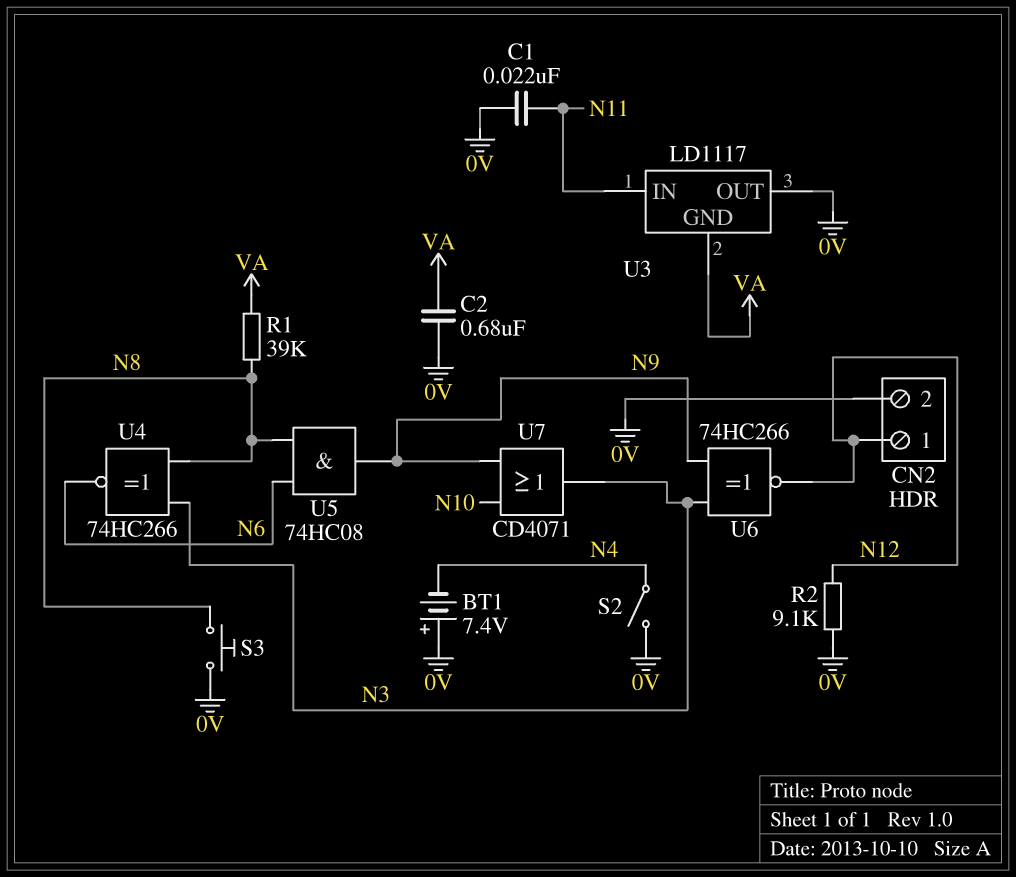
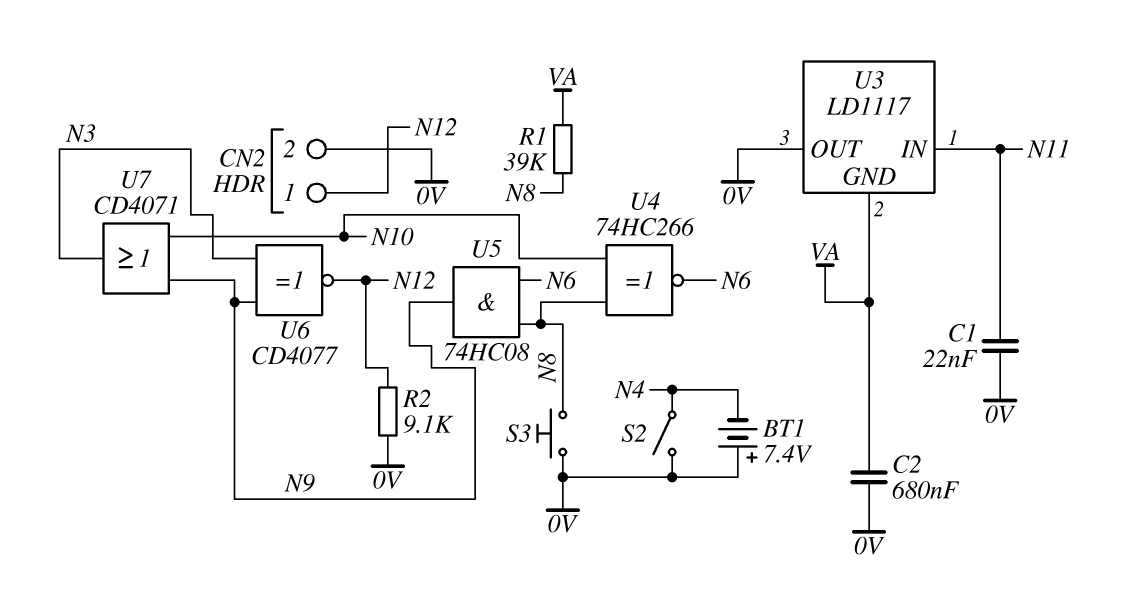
U4: XNOR 74HC266 (in N3, in N8, out N6) -> XNOR 74HC266 (in N8, in N10, out N6)
U6: XNOR 74HC266 (in N3, in N9, out N12) -> XNOR CD4077 (in N3, in N9, out N12)

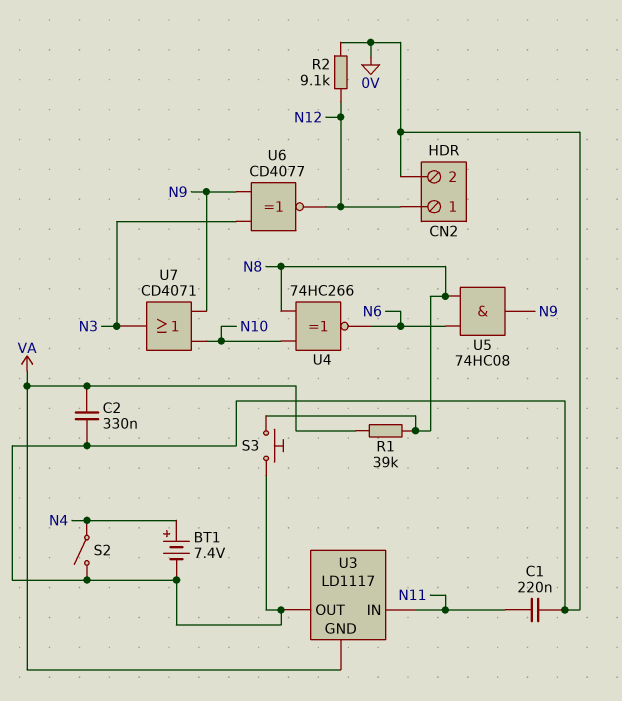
BT1: 7.4V (plus 0V, minus N4) -> 7.4V (plus N4, minus 0V)
C1: 22nF (0V, N11) -> 220nF (0V, N11)
C2: 680nF (0V, VA) -> 330nF (0V, VA)

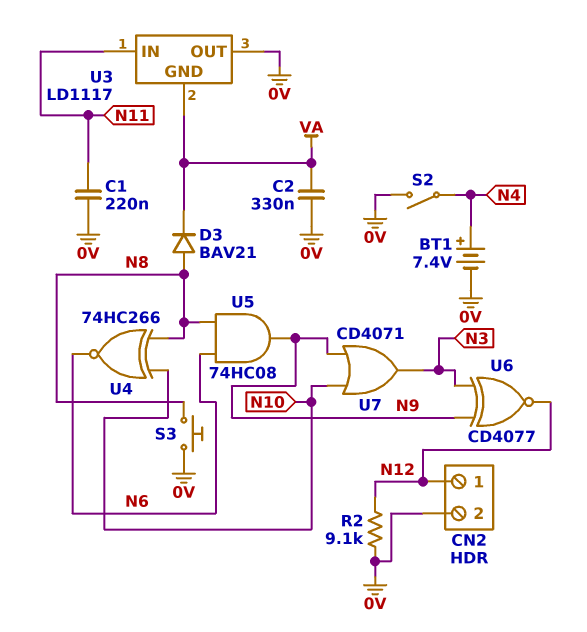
D3: none -> diode BAV21 (A N8, K VA)
R1: 39k (N8, VA) -> none

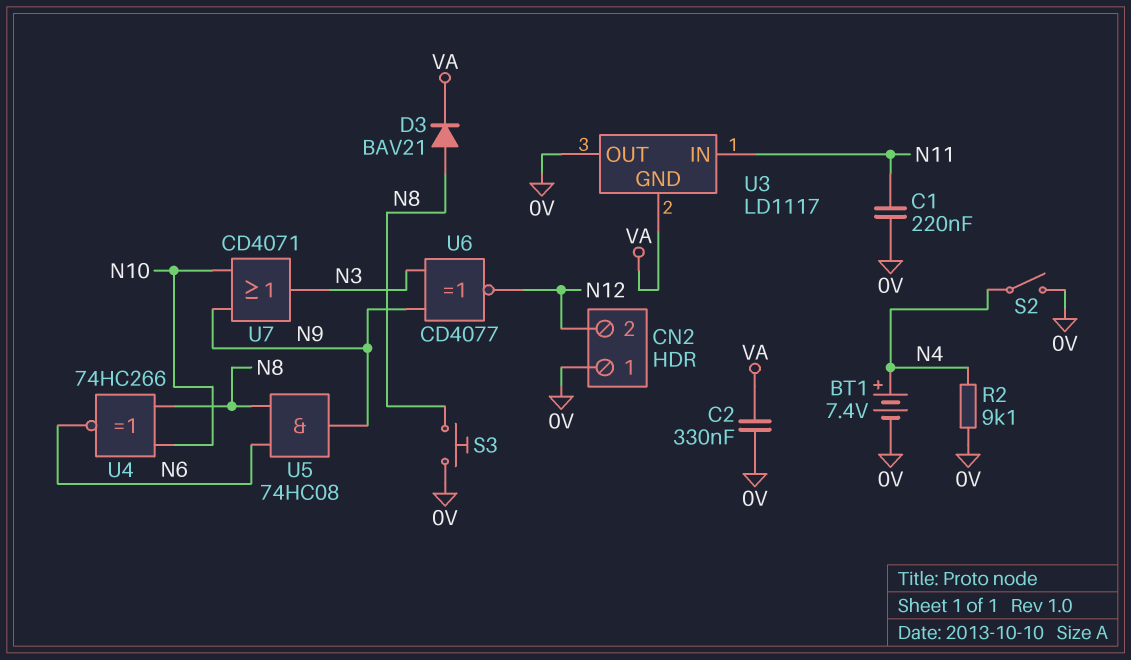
CN2 pin 1: N12 -> 0V
CN2 pin 2: 0V -> N12
R2: 9.1k (0V, N12) -> 9.1k (0V, N4)

